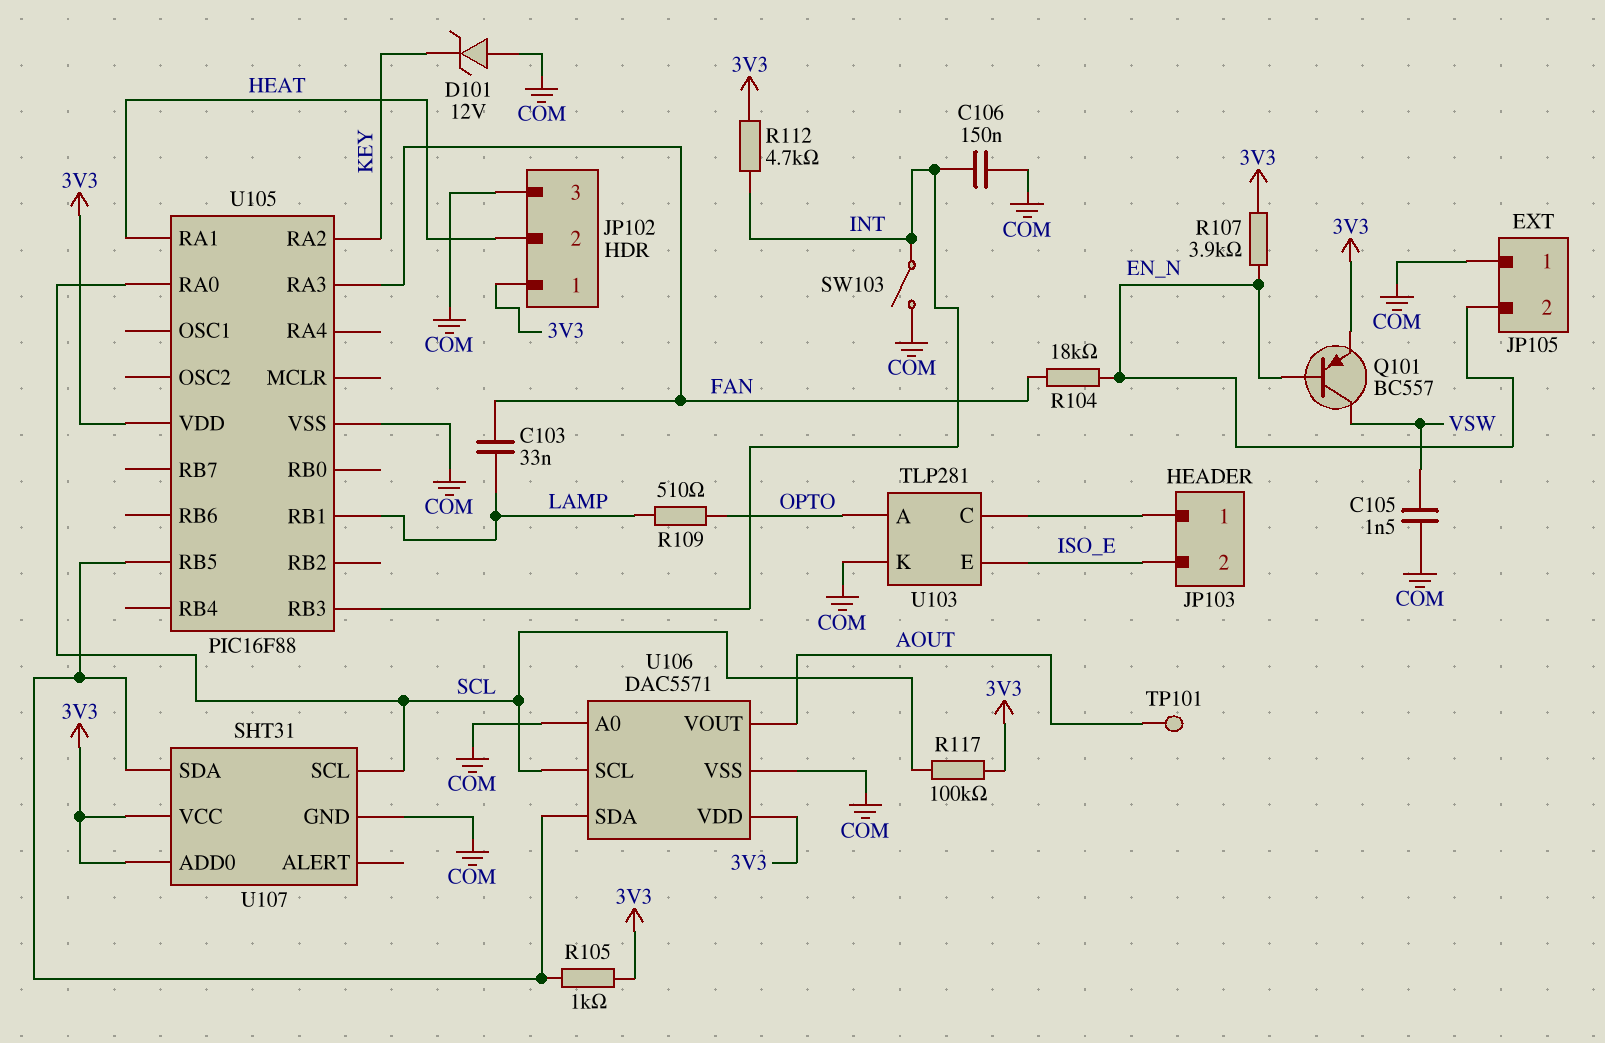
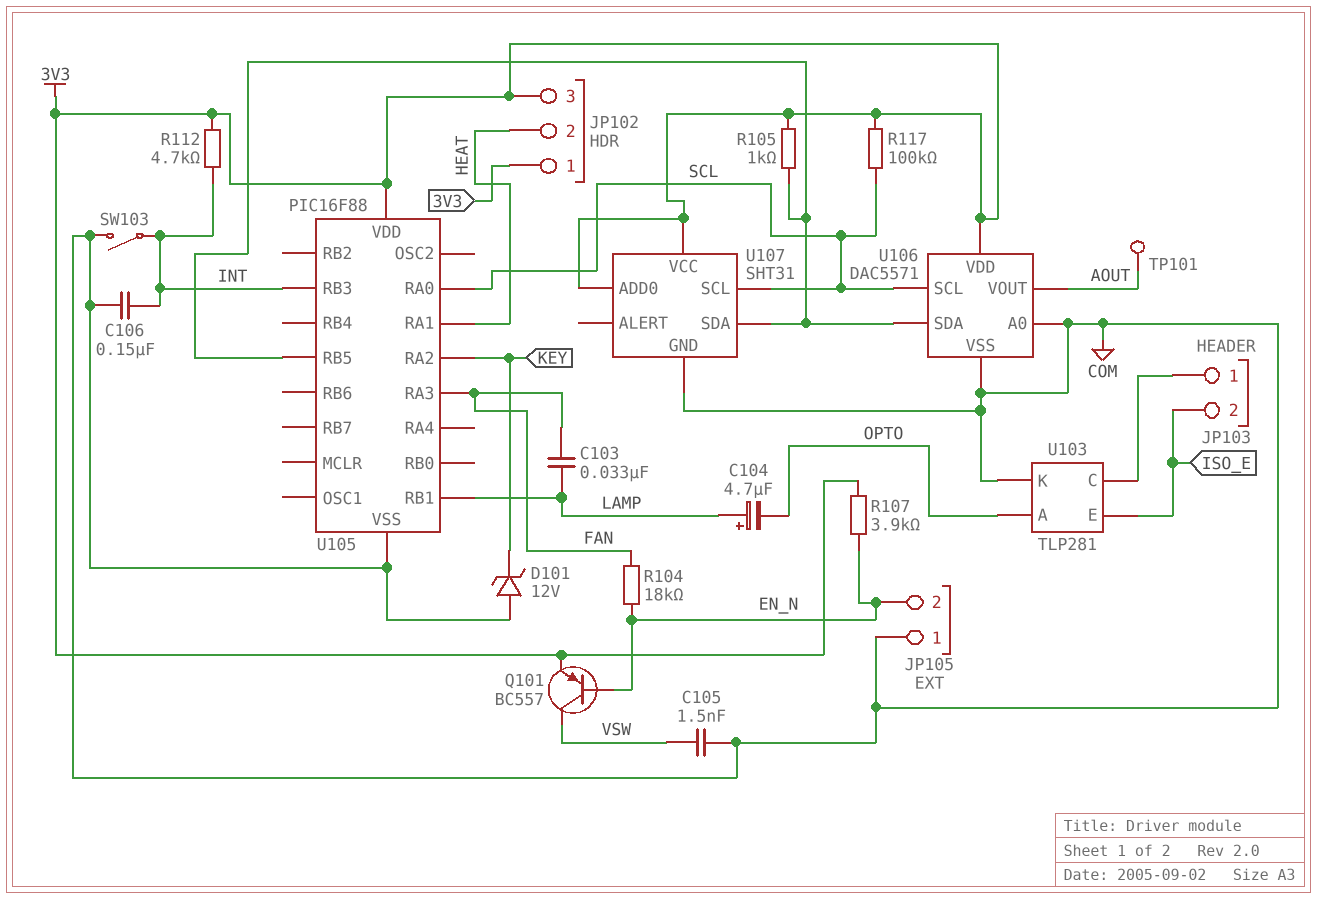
C104: none -> 4.7uF (plus LAMP, minus OPTO)
JP102 pin 3: COM -> 3V3
R109: 510 (LAMP, OPTO) -> none

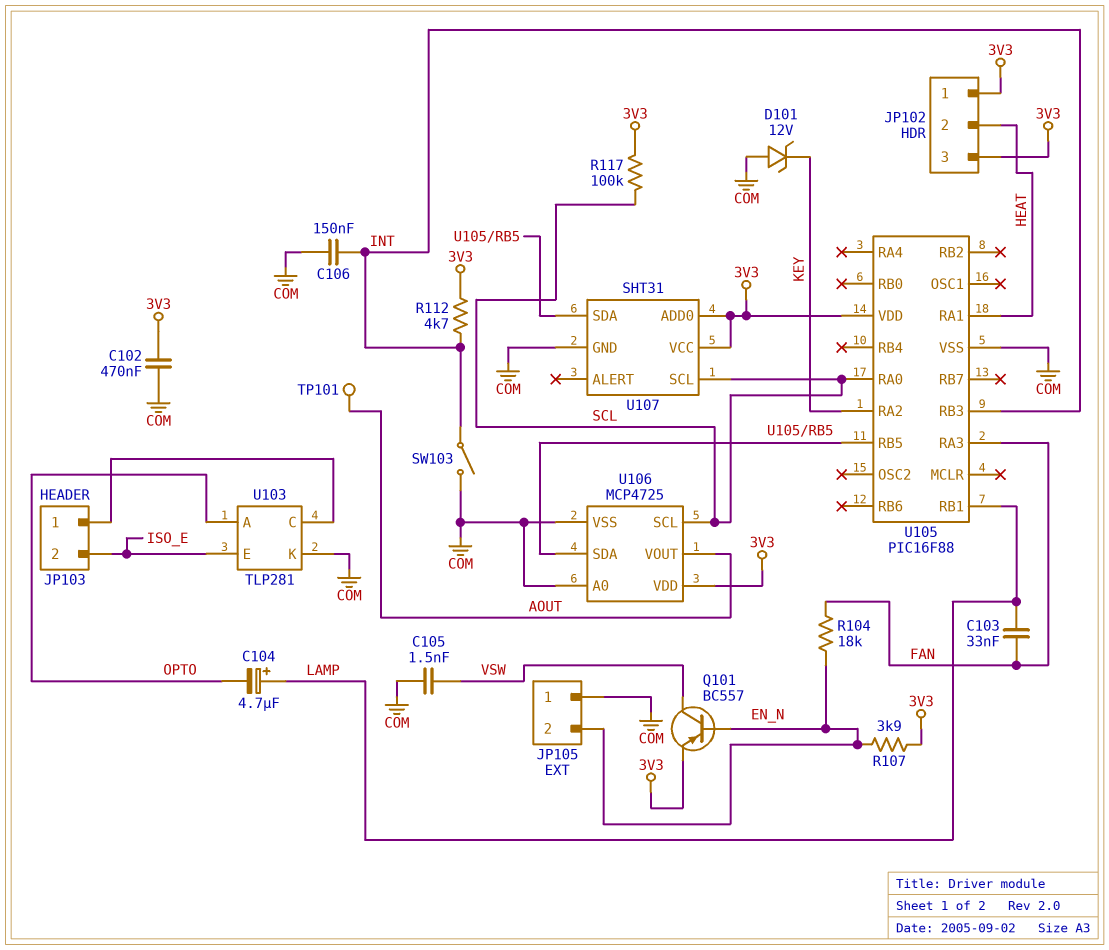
C102: none -> 470nF (3V3, COM)
R105: 1k (3V3, U105/RB5) -> none
U106: DAC5571 -> MCP4725

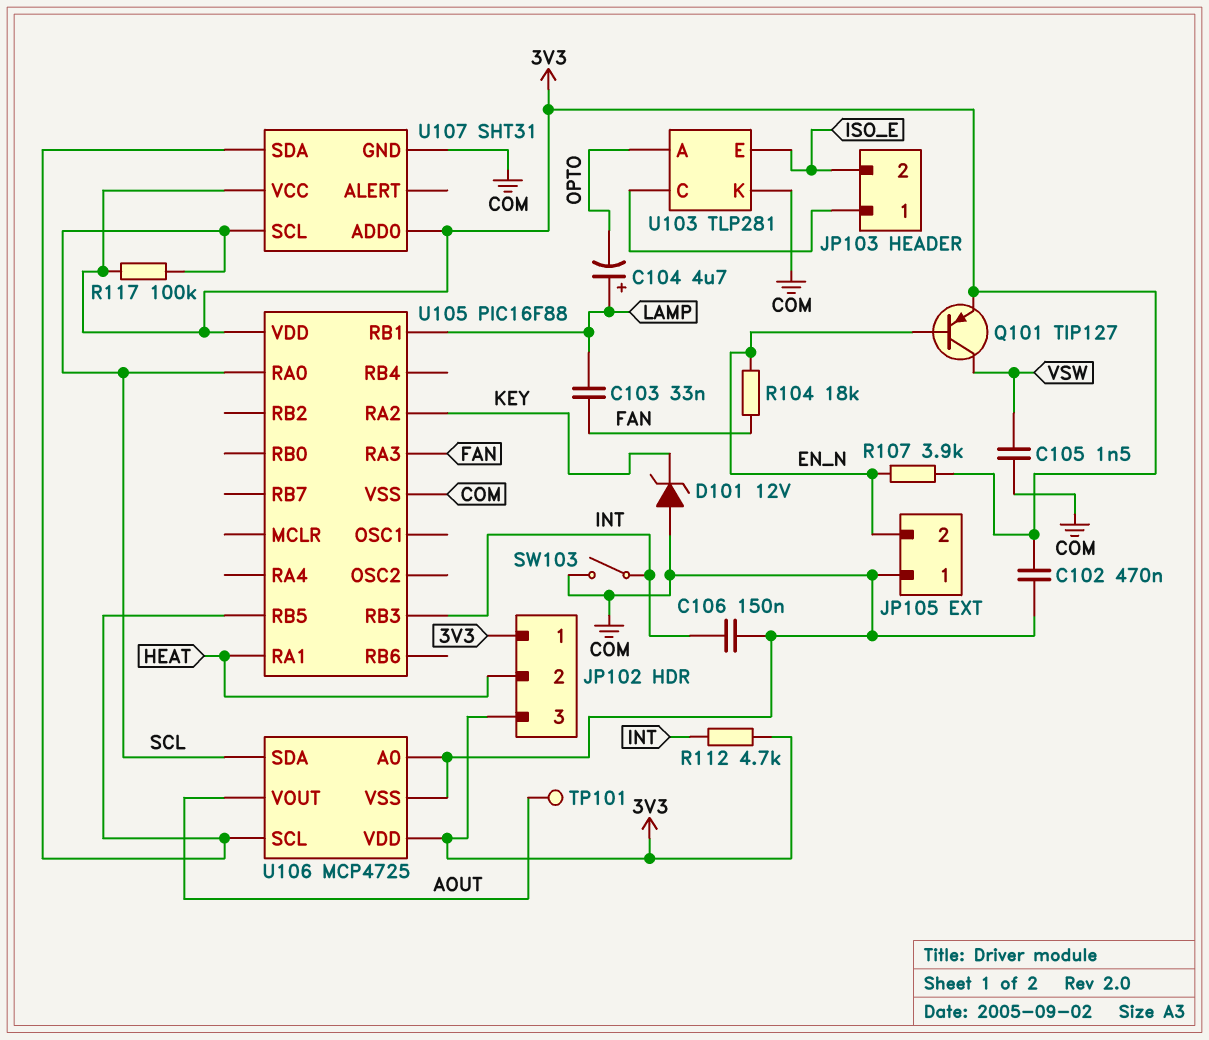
Q101: PNP BC557 (B EN_N, C VSW, E 3V3) -> PNP TIP127 (B EN_N, C VSW, E 3V3)
U106 pin SCL: SCL -> U105/RB5
U106 pin SDA: U105/RB5 -> SCL

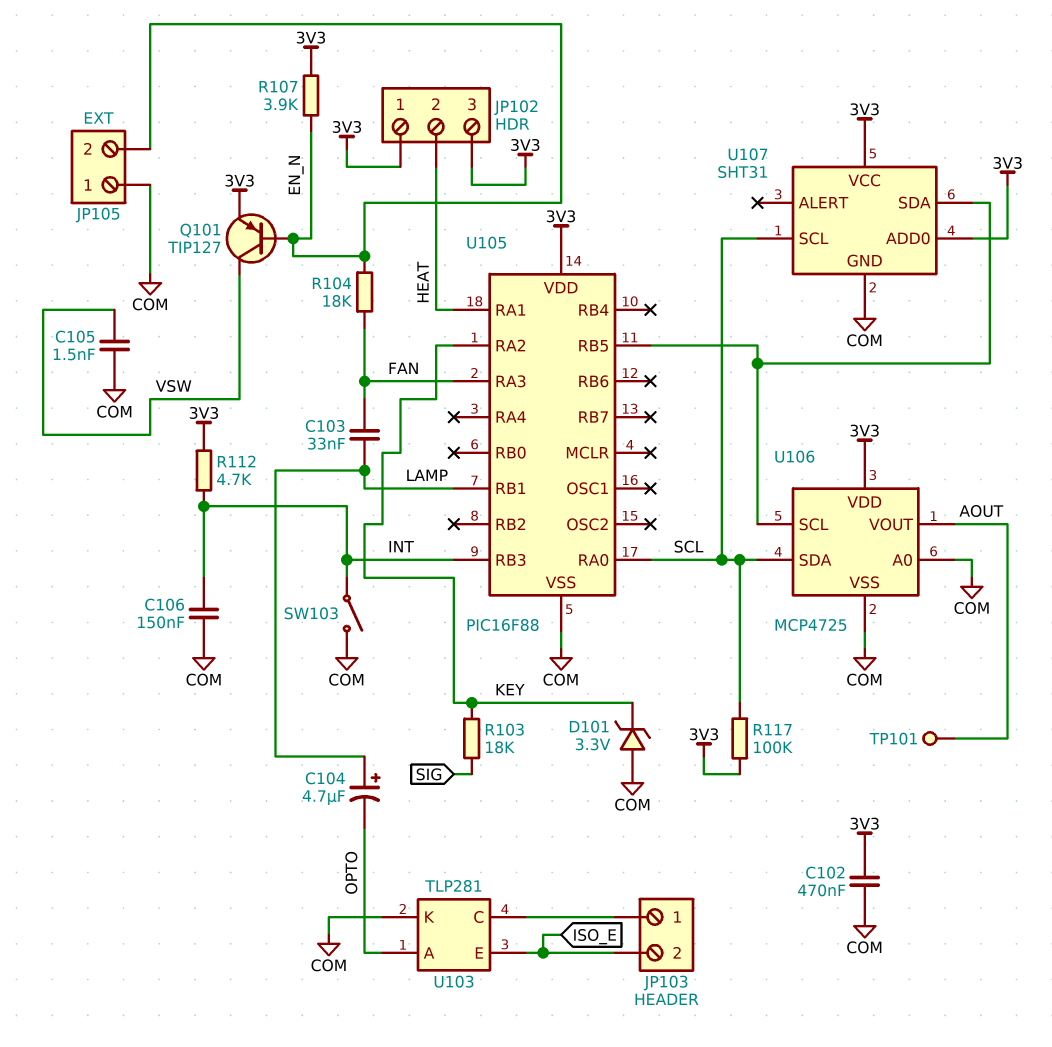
D101: zener 12V (A COM, K KEY) -> zener 3.3V (A COM, K KEY)
R103: none -> 18k (KEY, SIG)

